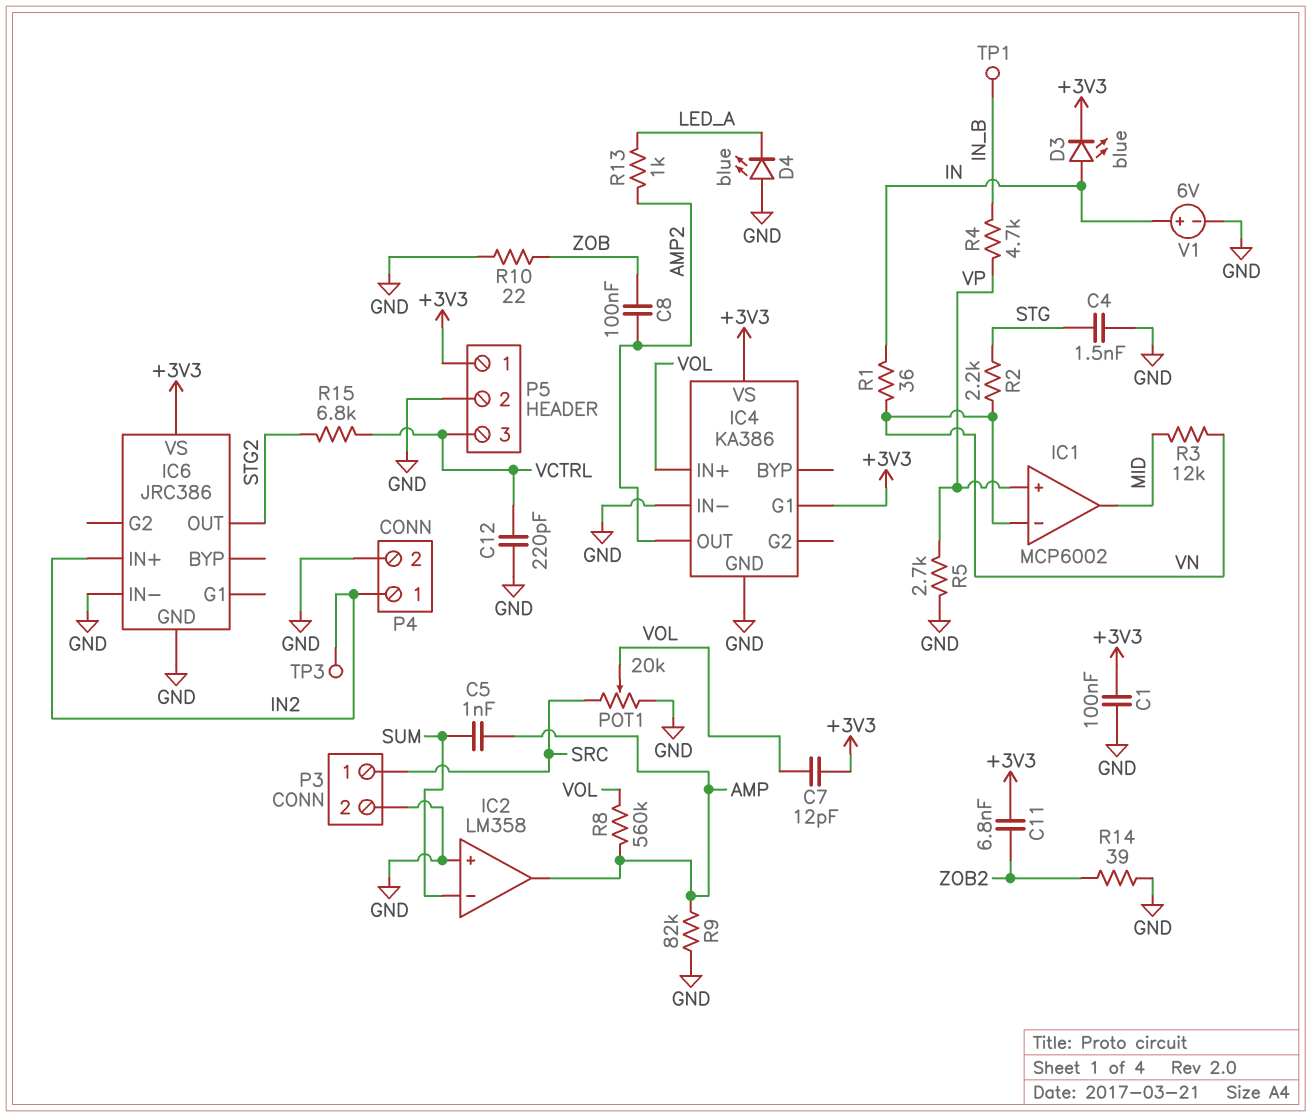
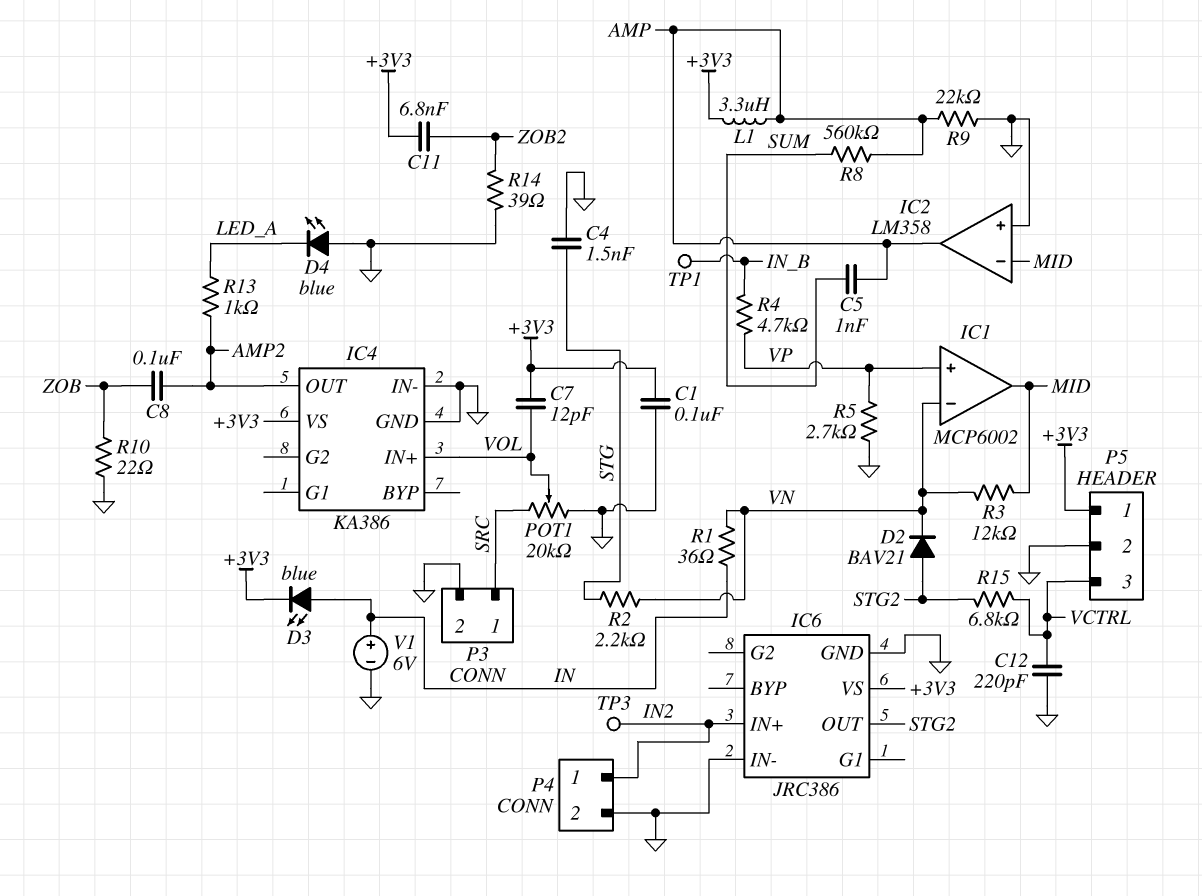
D2: none -> diode BAV21 (A STG2, K VN)
IC2 pin in-: SUM -> MID
IC4 pin G1: +3V3 -> none
L1: none -> 3.3uH (+3V3, AMP)
R8: 560k (AMP, VOL) -> 560k (AMP, SUM)
R9: 82k (AMP, GND) -> 22k (AMP, GND)

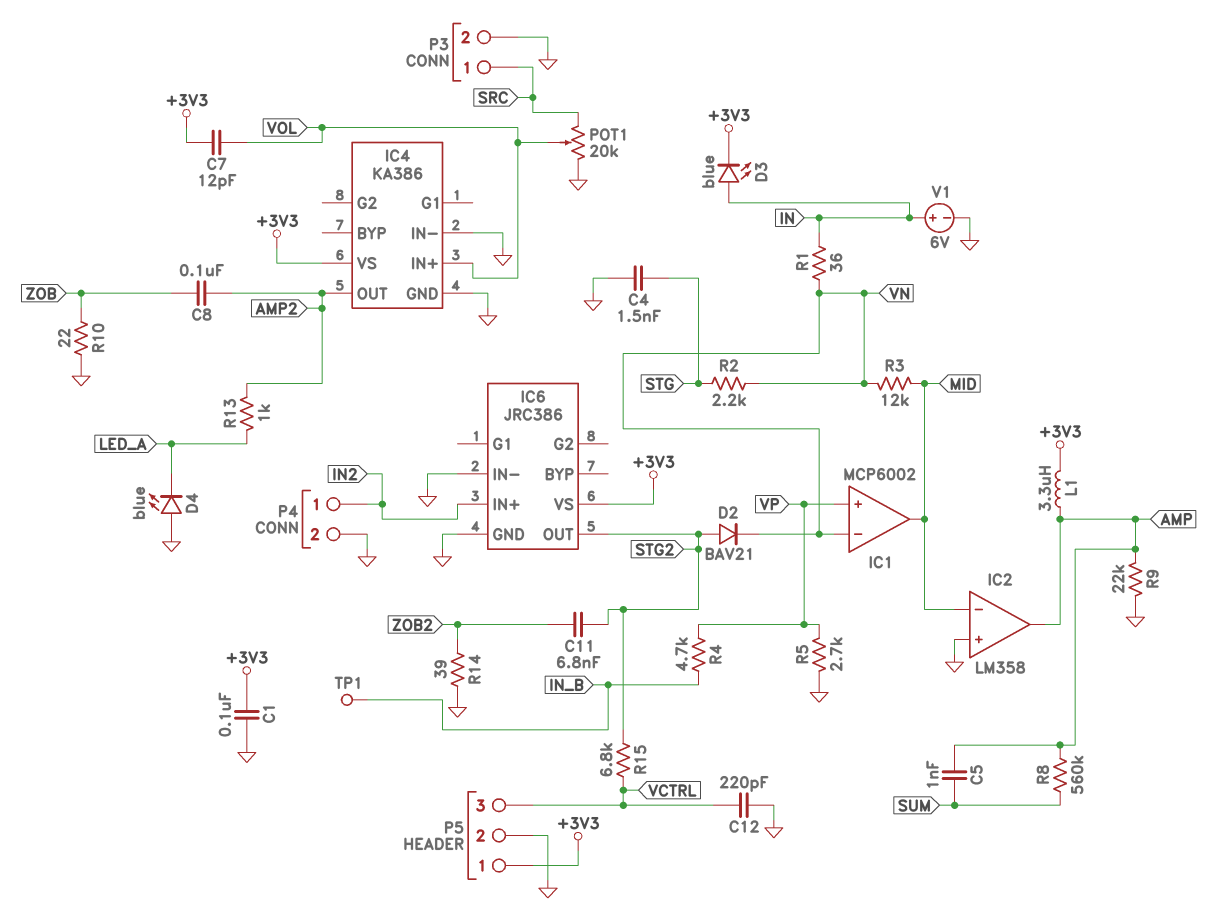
C11: 6.8nF (+3V3, ZOB2) -> 6.8nF (STG2, ZOB2)
TP3: test point (IN2) -> none

